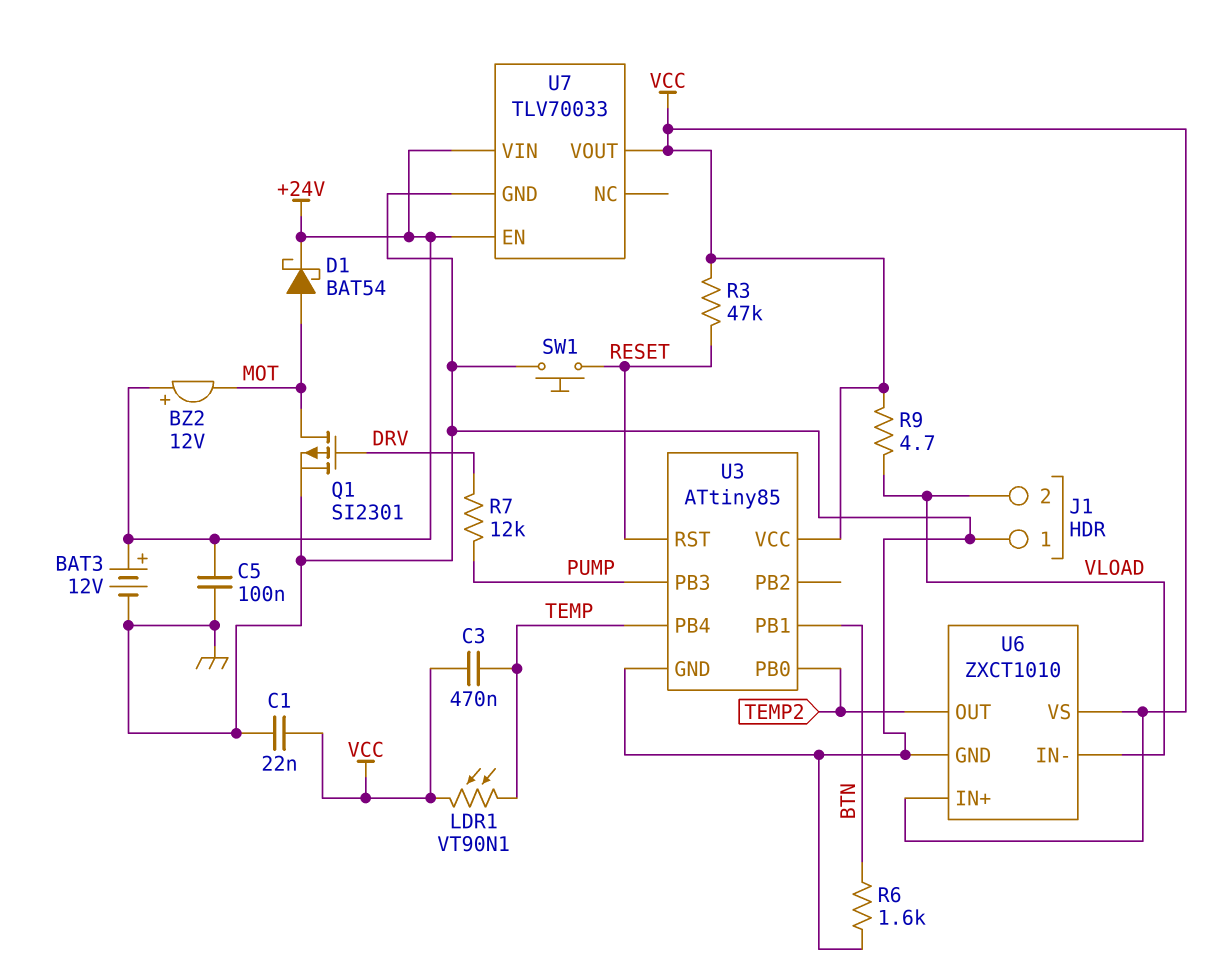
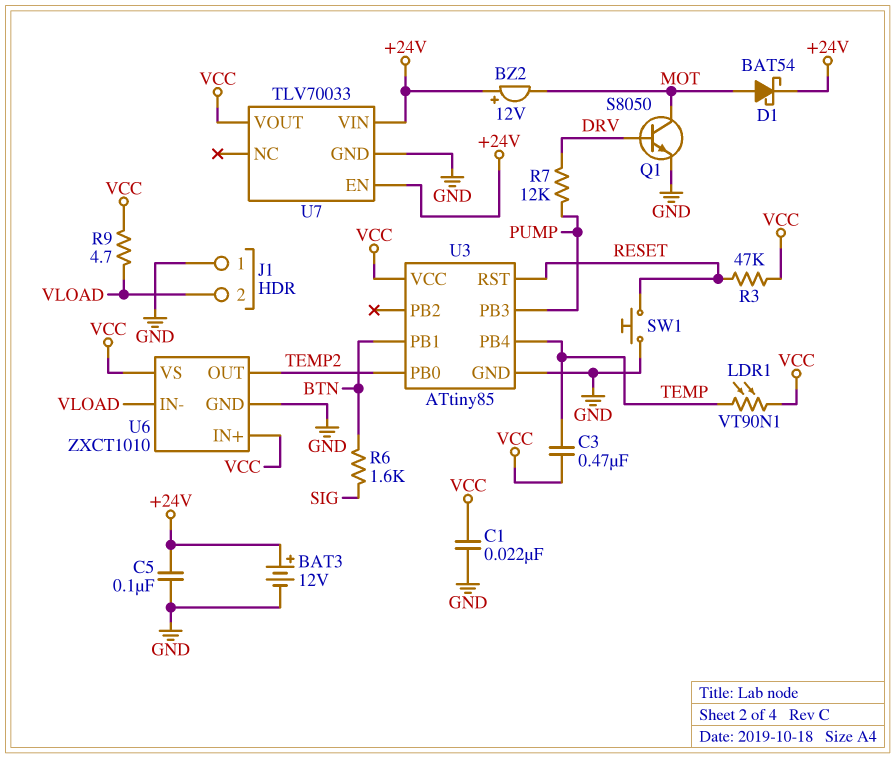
Q1: PMOS SI2301 (G DRV, D MOT, S GND) -> NPN S8050 (B DRV, C MOT, E GND)
R6: 1.6k (BTN, GND) -> 1.6k (BTN, SIG)

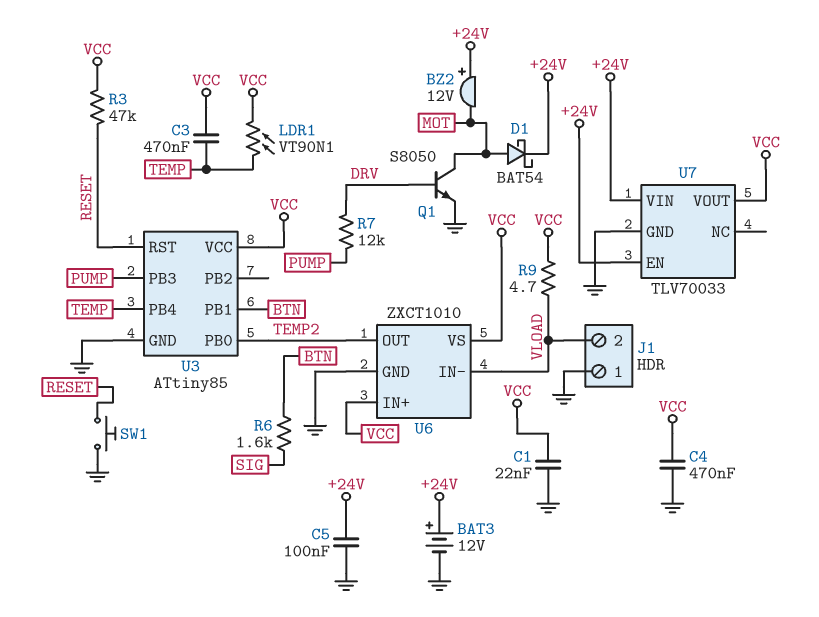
C4: none -> 470nF (GND, VCC)

